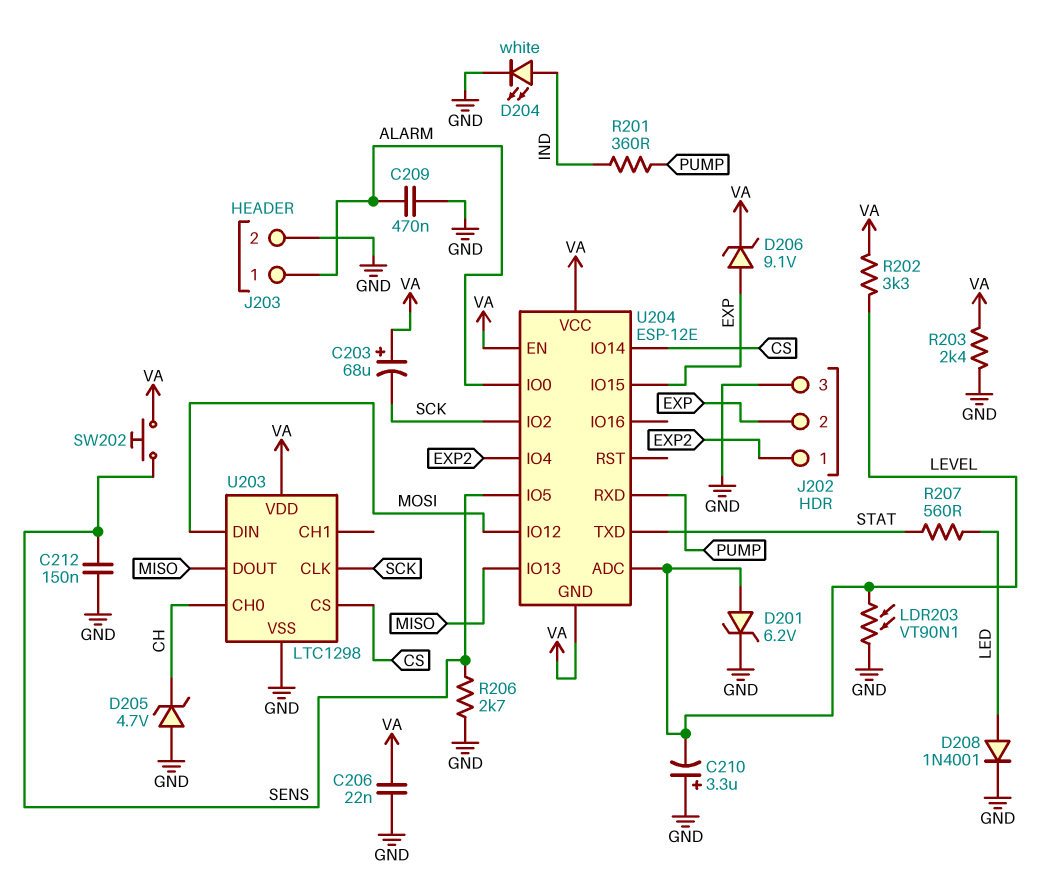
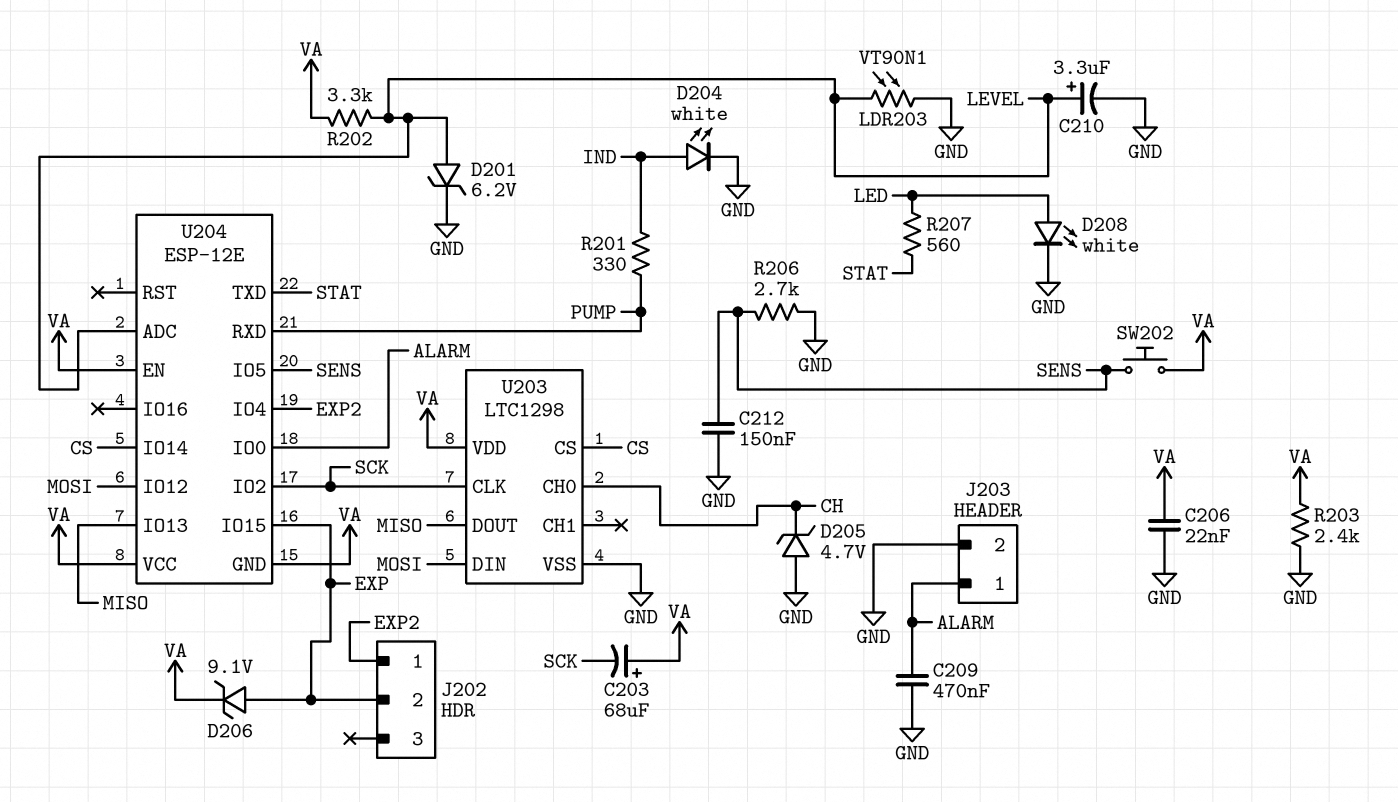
C210: 3.3uF (plus GND, minus LEVEL) -> 3.3uF (plus LEVEL, minus GND)
D208: diode 1N4001 (A LED, K GND) -> LED white (A LED, K GND)
J202 pin 3: GND -> none
R201: 360 (IND, PUMP) -> 330 (IND, PUMP)

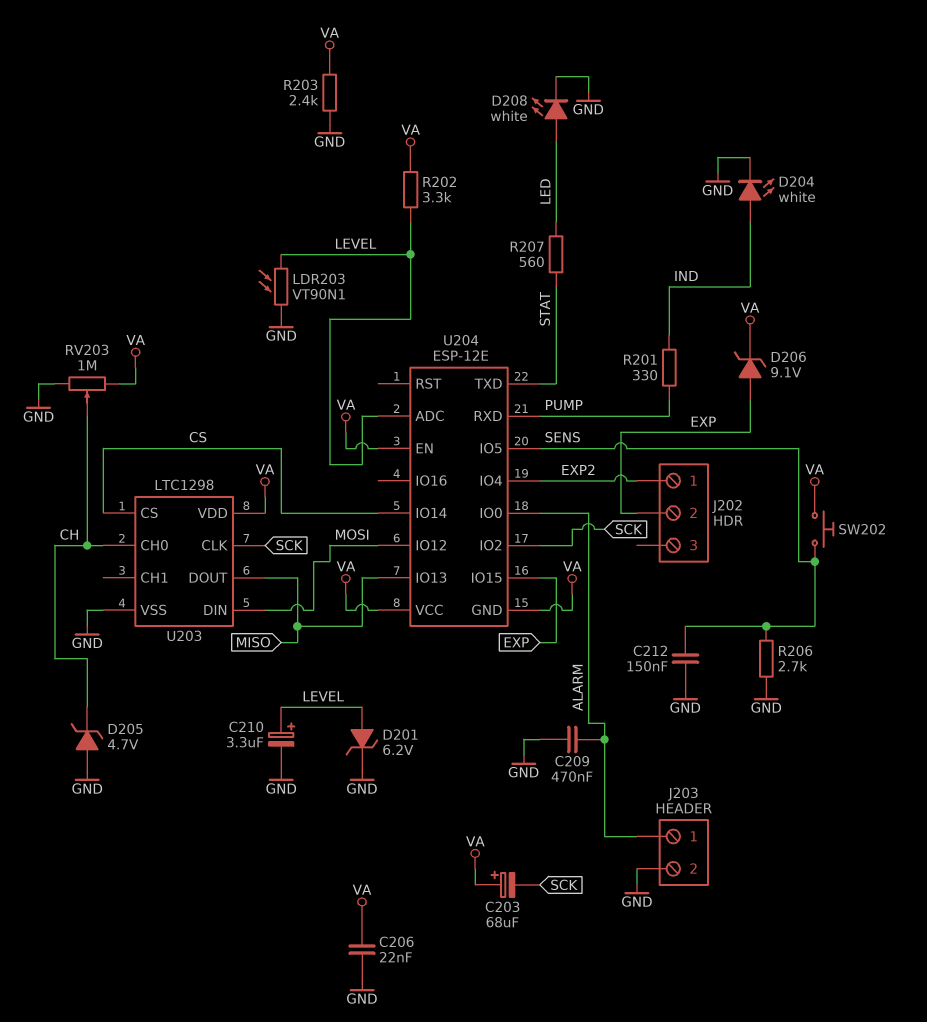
RV203: none -> 1M (GND, VA, wiper CH)

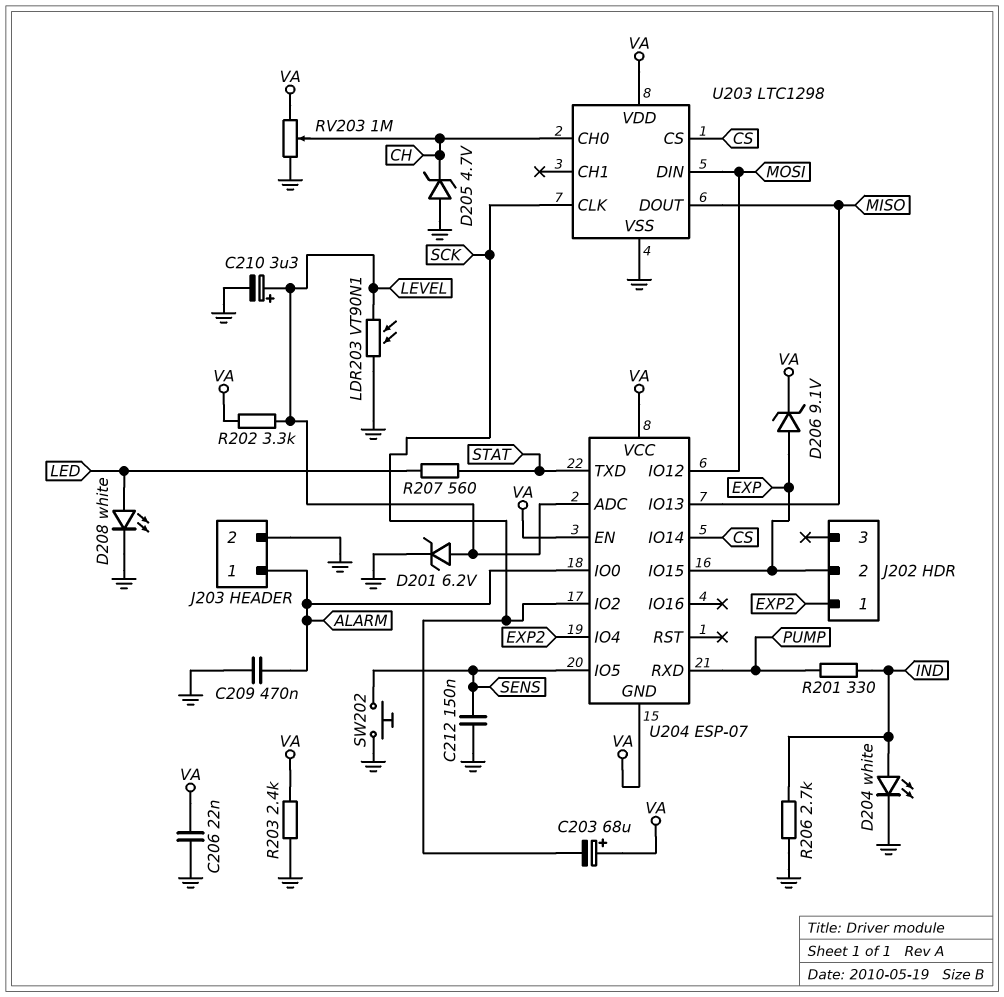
R206: 2.7k (GND, SENS) -> 2.7k (GND, IND)
SW202: button (SENS, VA) -> button (GND, SENS)
U204: ESP-12E -> ESP-07

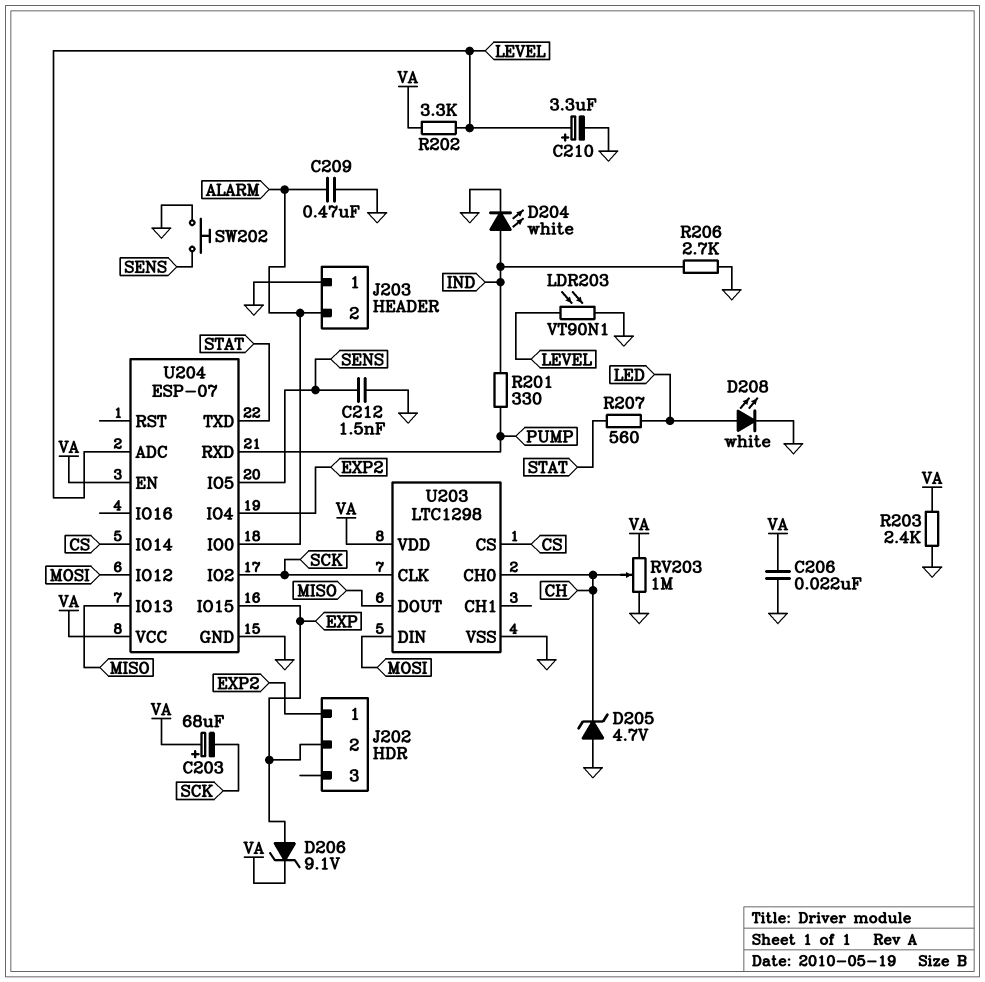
C212: 150nF (GND, SENS) -> 1.5nF (GND, SENS)
D201: zener 6.2V (A LEVEL, K GND) -> none
J203 pin 1: ALARM -> GND
J203 pin 2: GND -> ALARM
U204 pin GND: VA -> GND

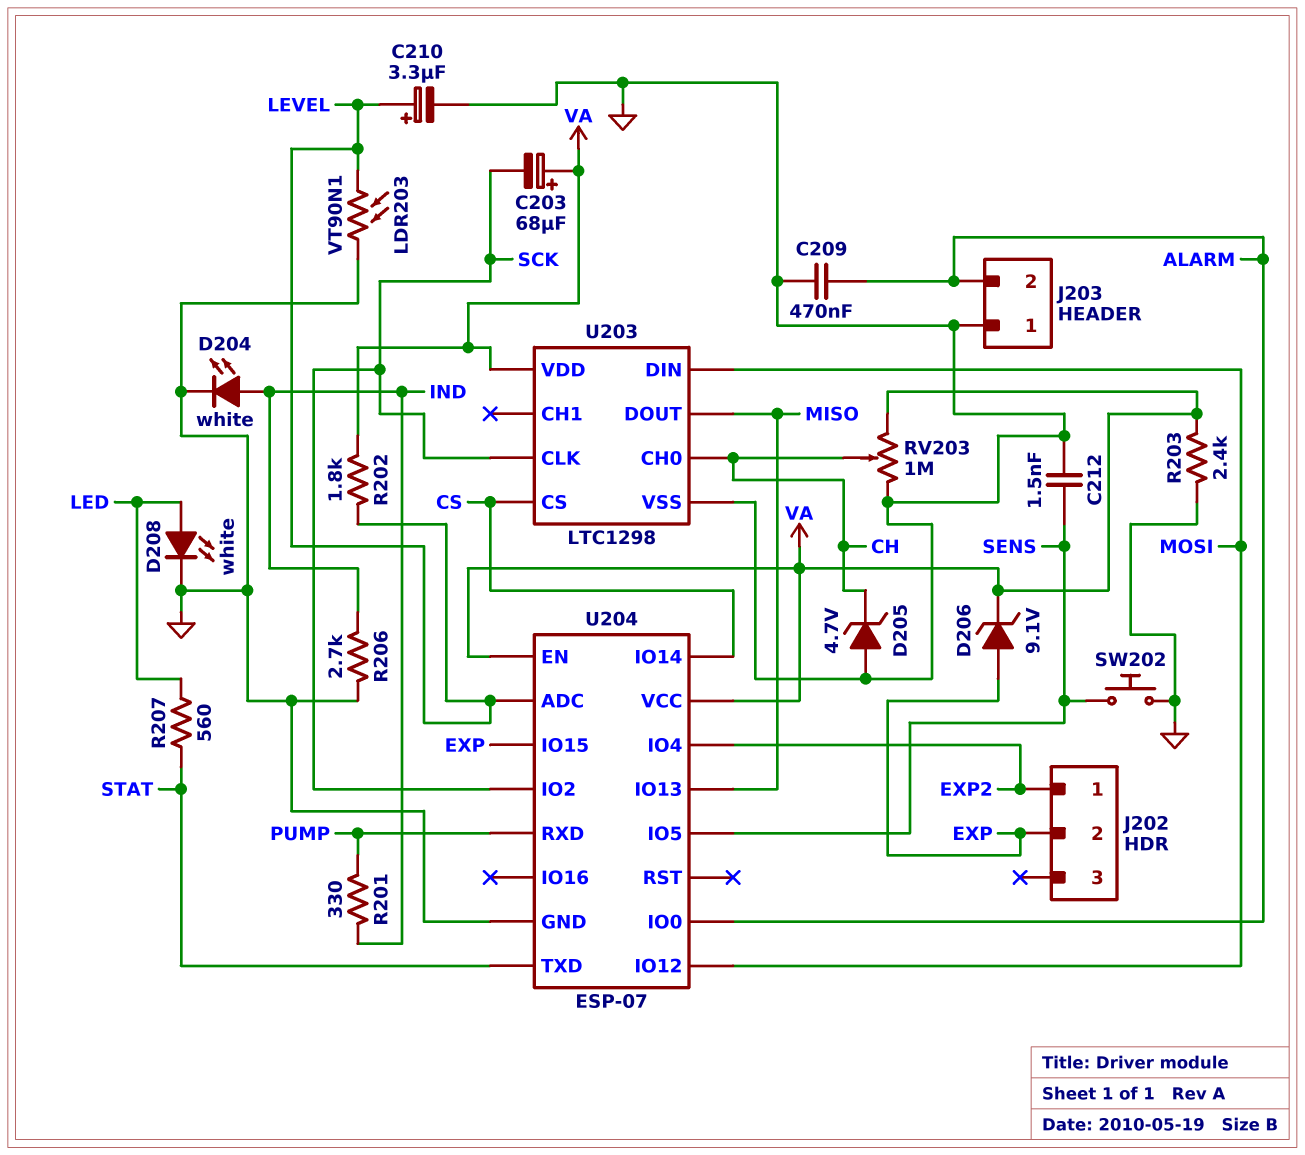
C206: 22nF (GND, VA) -> none
R202: 3.3k (LEVEL, VA) -> 1.8k (LEVEL, VA)

